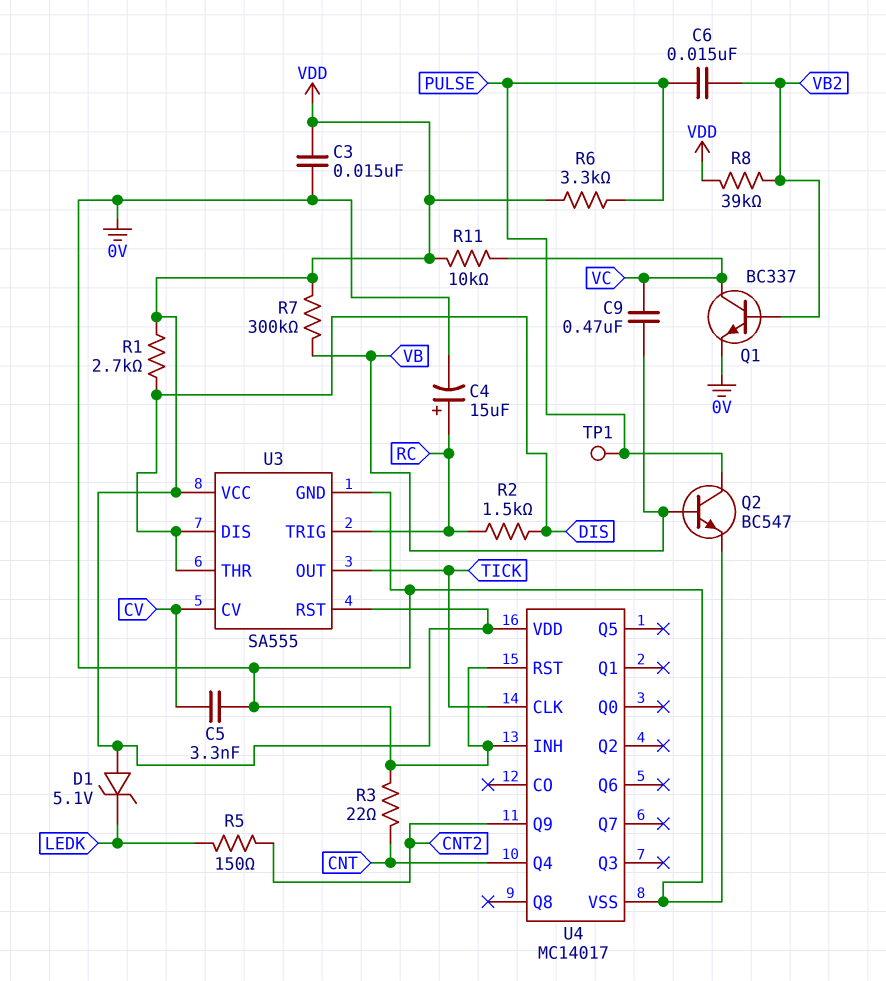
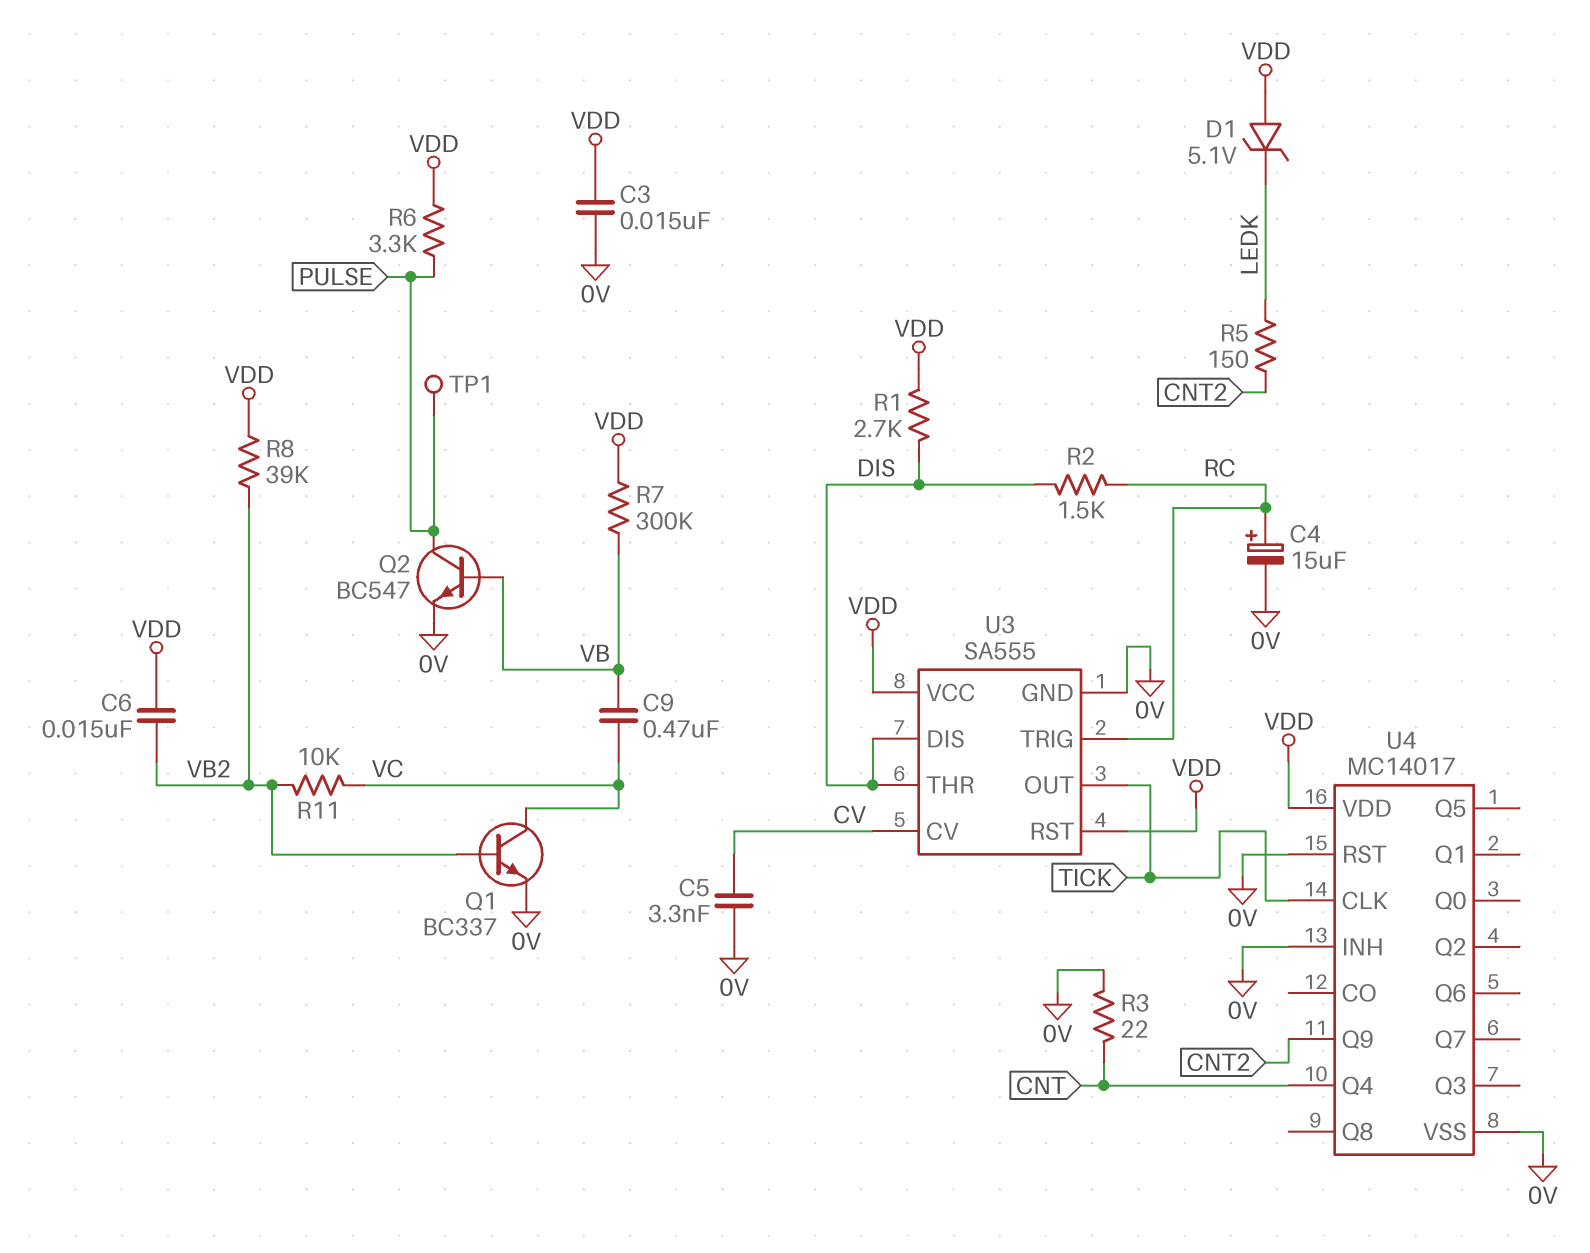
C6: 15nF (PULSE, VB2) -> 15nF (VB2, VDD)
R11: 10k (VC, VDD) -> 10k (VB2, VC)

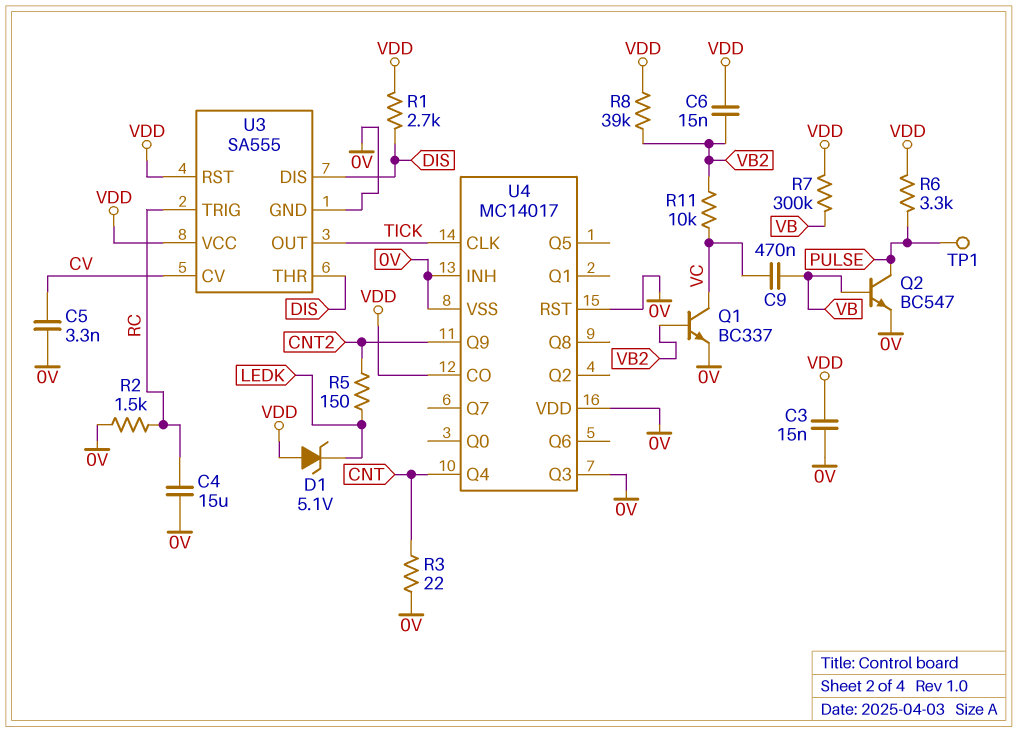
C4: 15uF (plus RC, minus 0V) -> 15uF (0V, RC)
R2: 1.5k (DIS, RC) -> 1.5k (0V, RC)
U4 pin CO: none -> VDD
U4 pin Q3: none -> 0V
U4 pin VDD: VDD -> 0V

